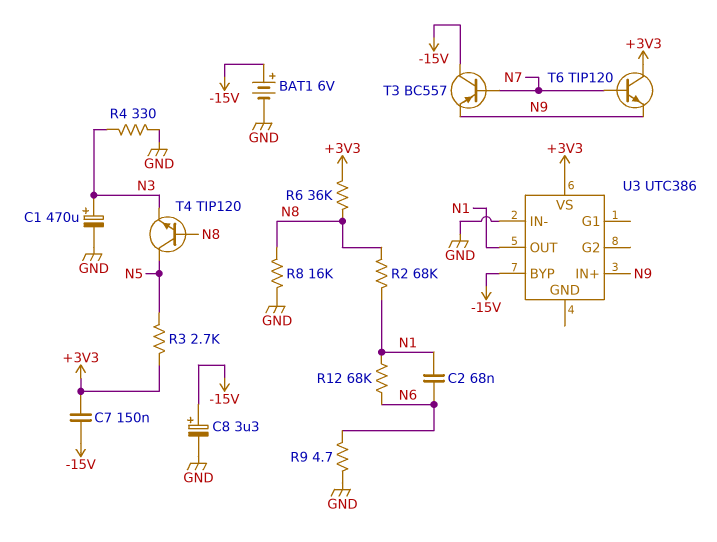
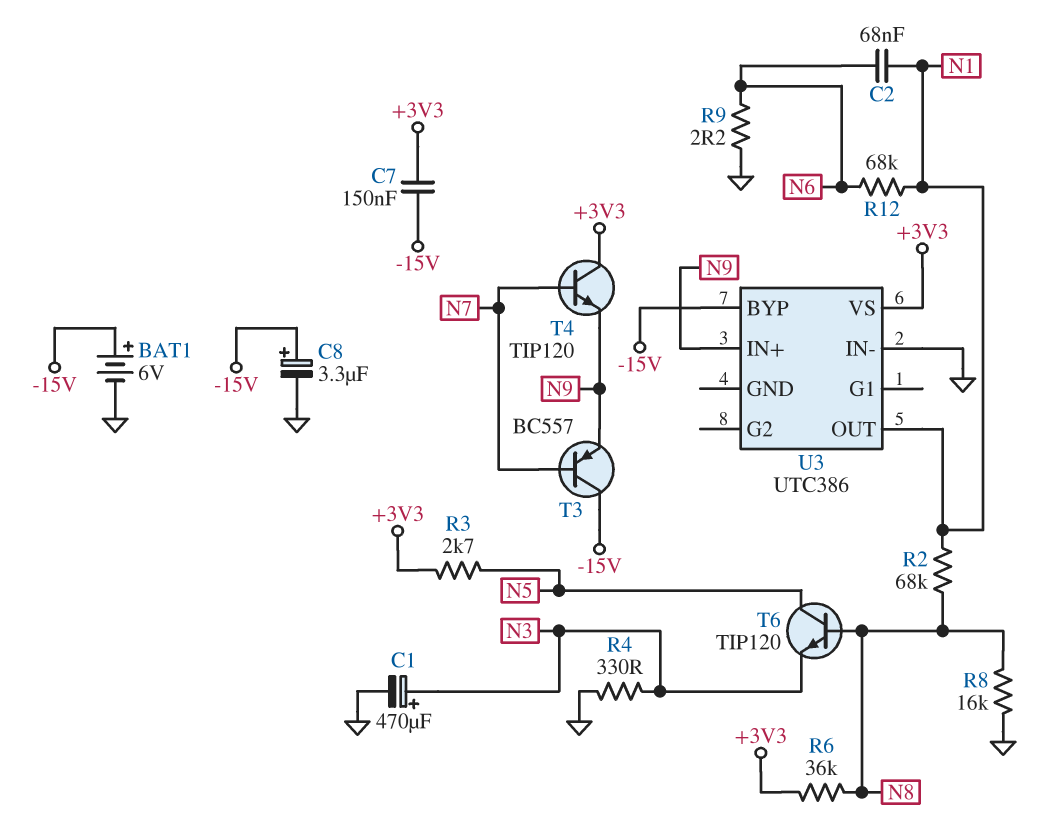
R9: 4.7 (GND, N6) -> 2.2 (GND, N6)
T4: NPN TIP120 (B N8, C N5, E N3) -> NPN TIP120 (B N7, C +3V3, E N9)
T6: NPN TIP120 (B N7, C +3V3, E N9) -> NPN TIP120 (B N8, C N5, E N3)

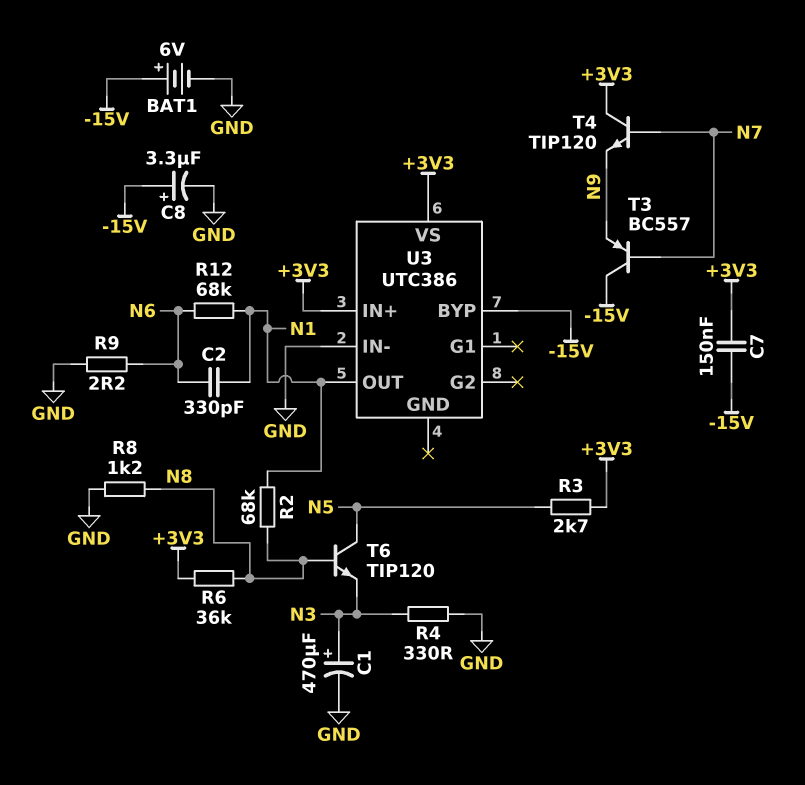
C2: 68nF (N1, N6) -> 330pF (N1, N6)
R8: 16k (GND, N8) -> 1.2k (GND, N8)
U3 pin IN+: N9 -> +3V3

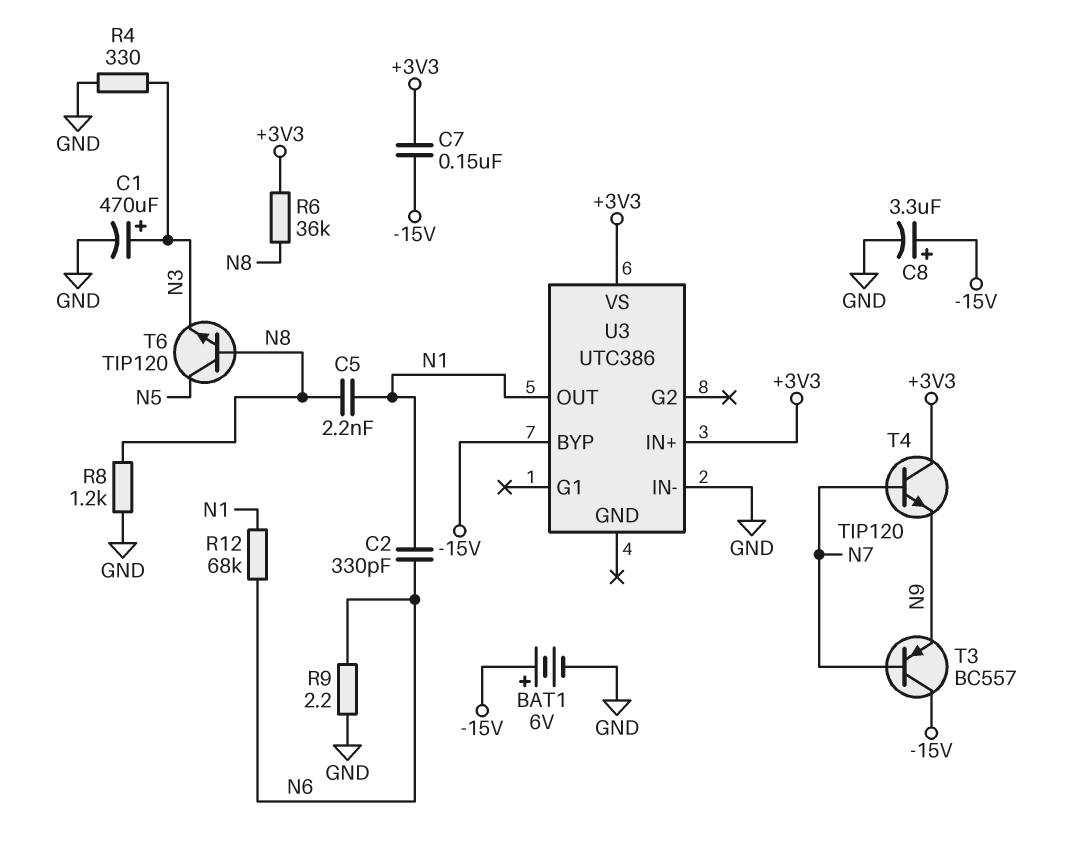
C5: none -> 2.2nF (N1, N8)
R2: 68k (N1, N8) -> none
R3: 2.7k (+3V3, N5) -> none

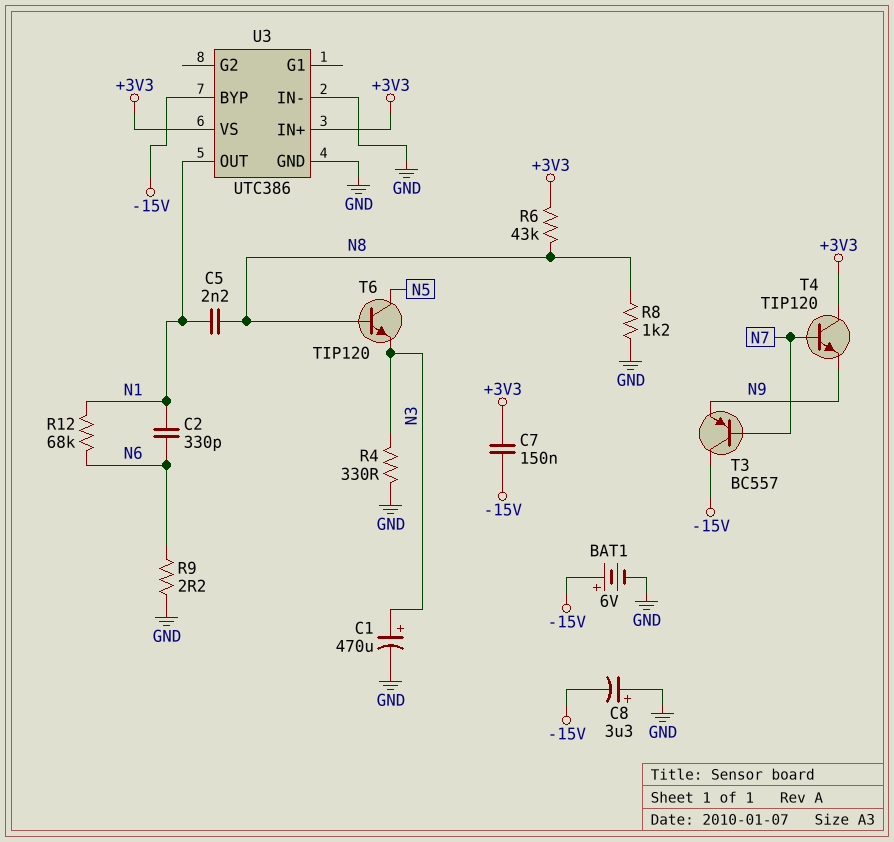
C8: 3.3uF (plus -15V, minus GND) -> 3.3uF (plus GND, minus -15V)
R6: 36k (+3V3, N8) -> 43k (+3V3, N8)
U3 pin GND: none -> GND

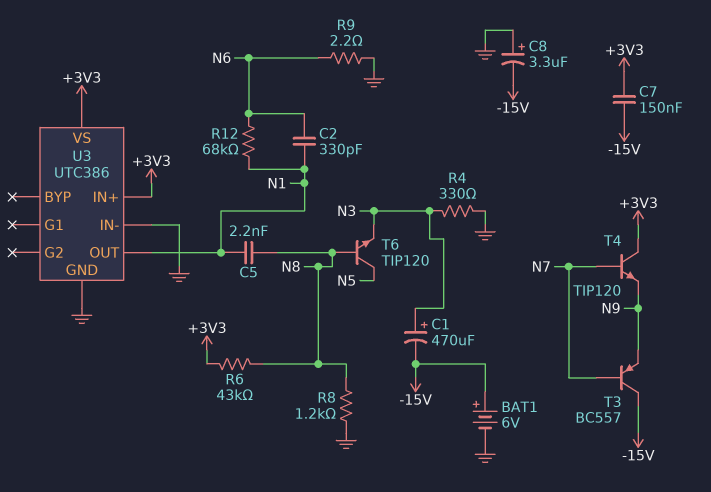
C1: 470uF (plus N3, minus GND) -> 470uF (plus N3, minus -15V)
U3 pin BYP: -15V -> none

